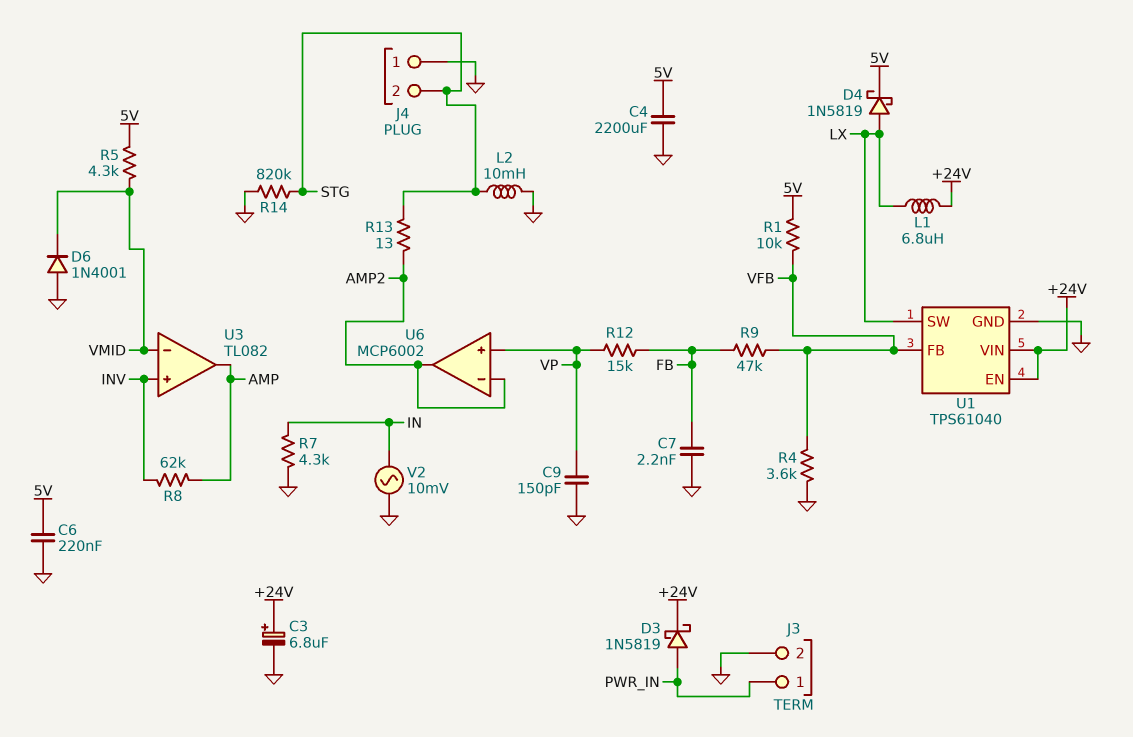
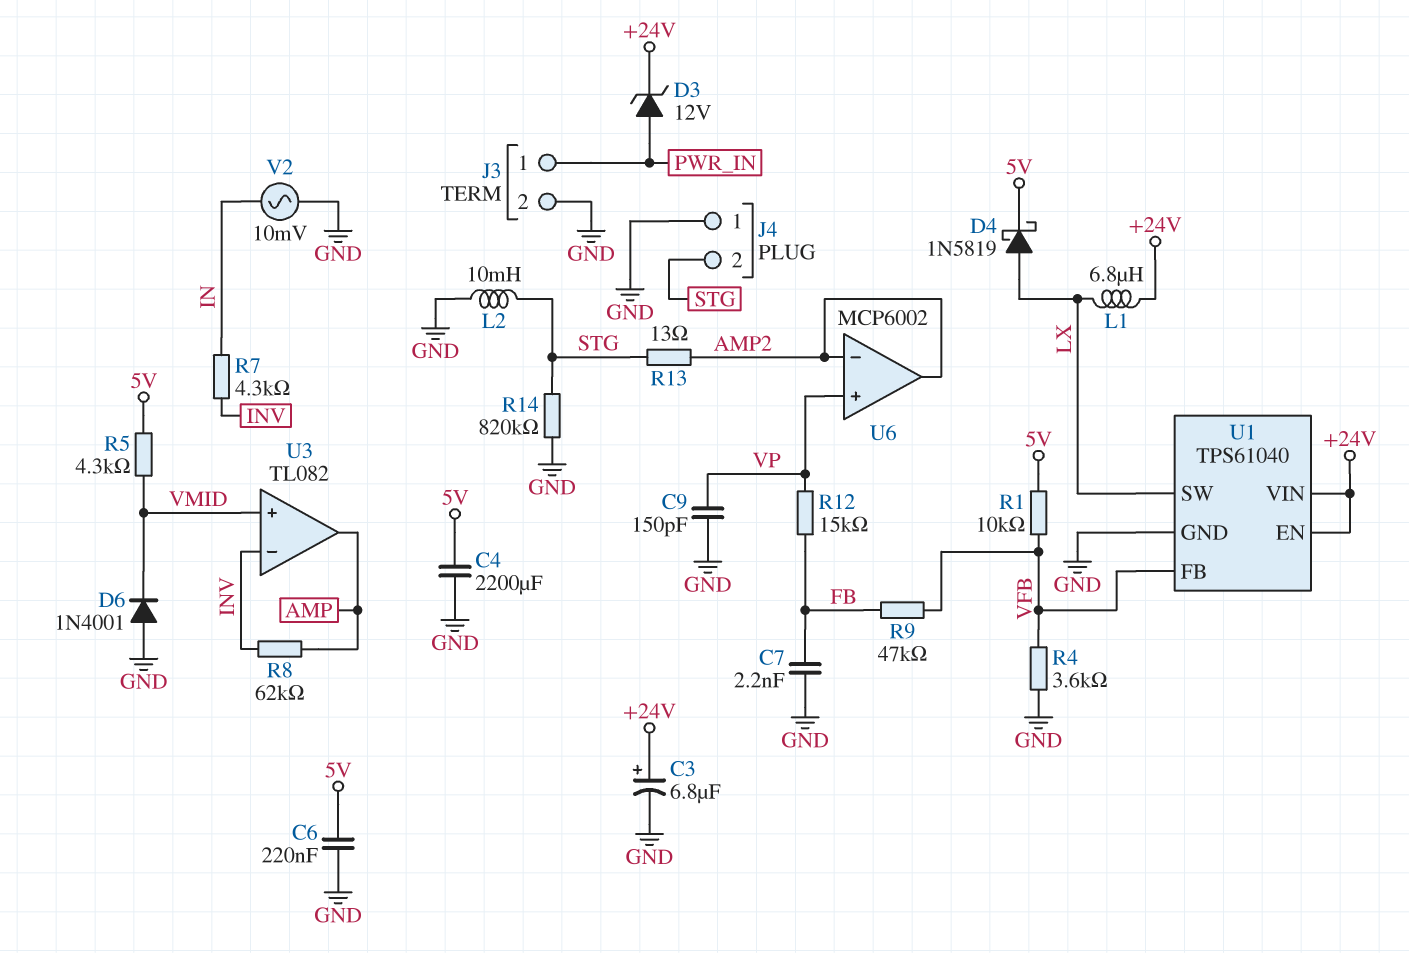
D3: schottky 1N5819 (A PWR_IN, K +24V) -> zener 12V (A PWR_IN, K +24V)
R7: 4.3k (GND, IN) -> 4.3k (IN, INV)
U3 pin in+: INV -> VMID
U3 pin in-: VMID -> INV

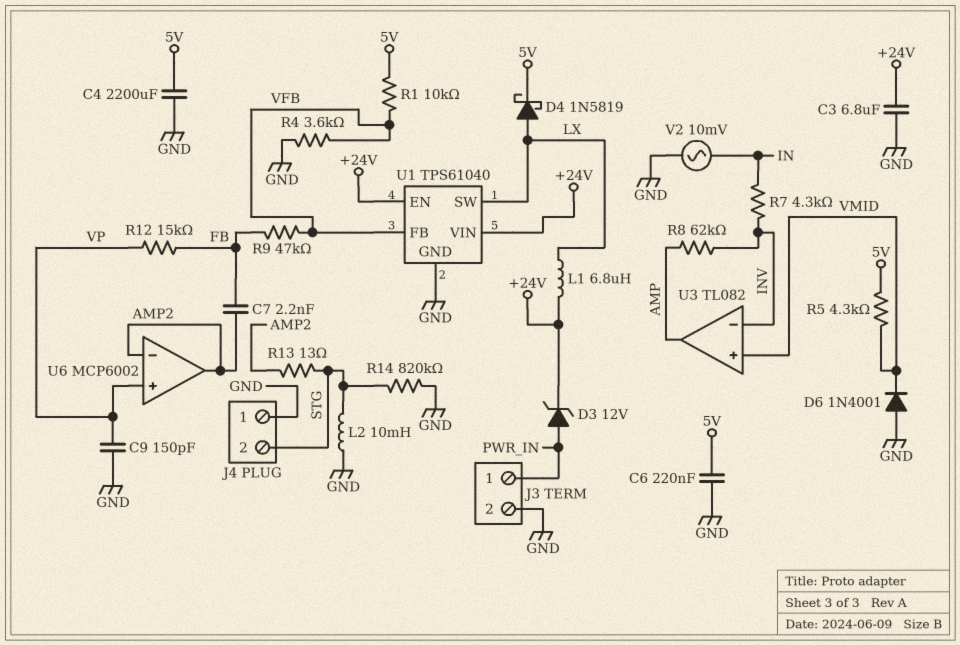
C3: 6.8uF (plus +24V, minus GND) -> 6.8uF (+24V, GND)
C7: 2.2nF (FB, GND) -> 2.2nF (AMP2, FB)

